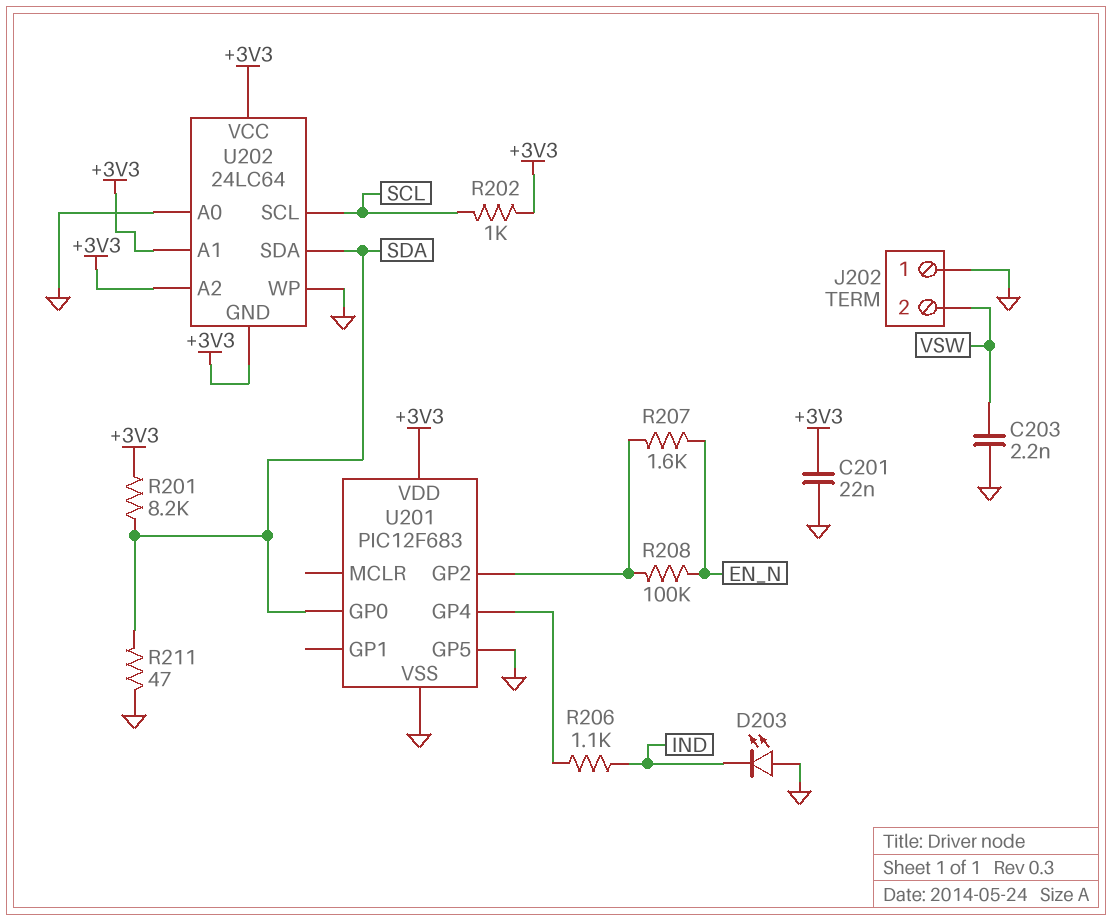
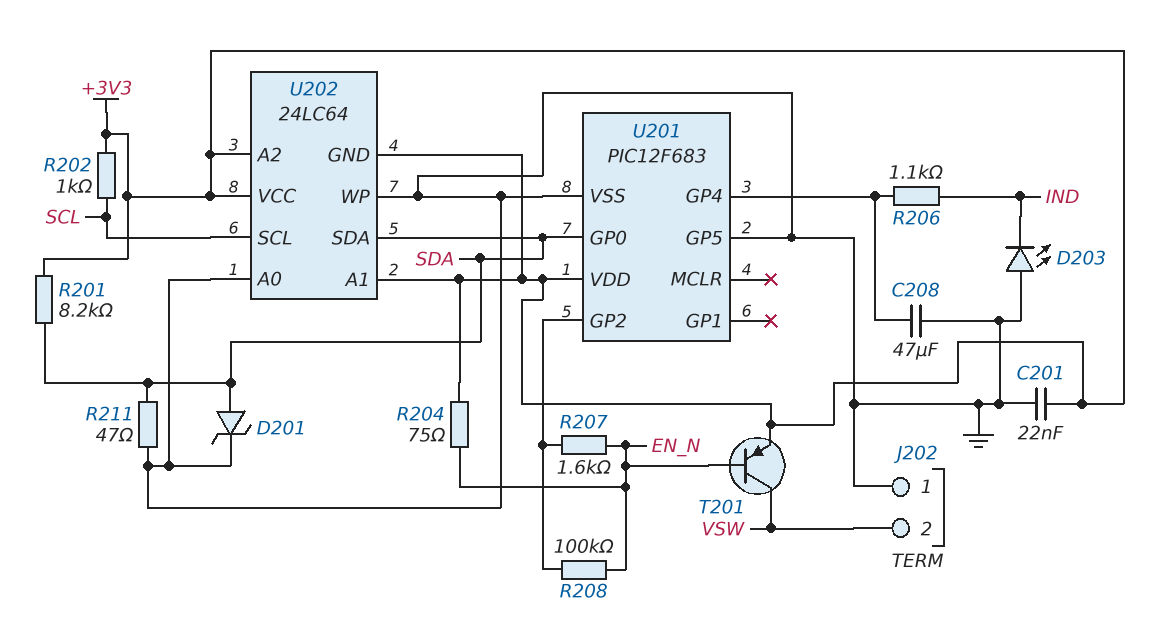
C203: 2.2nF (GND, VSW) -> none
C208: none -> 47uF (GND, U201/GP4)
D201: none -> zener (A SDA, K GND)
R204: none -> 75 (+3V3, EN_N)
T201: none -> PNP (B EN_N, C VSW, E +3V3)

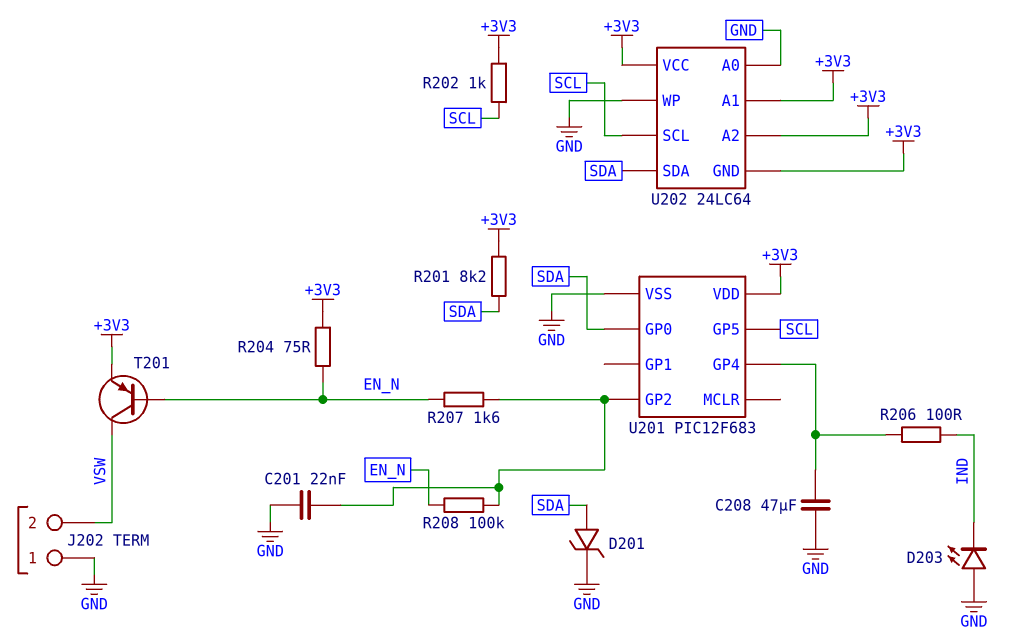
C201: 22nF (+3V3, GND) -> 22nF (GND, U201/GP2)
R206: 1.1k (IND, U201/GP4) -> 100 (IND, U201/GP4)
R211: 47 (GND, SDA) -> none
U201 pin GP5: GND -> SCL

